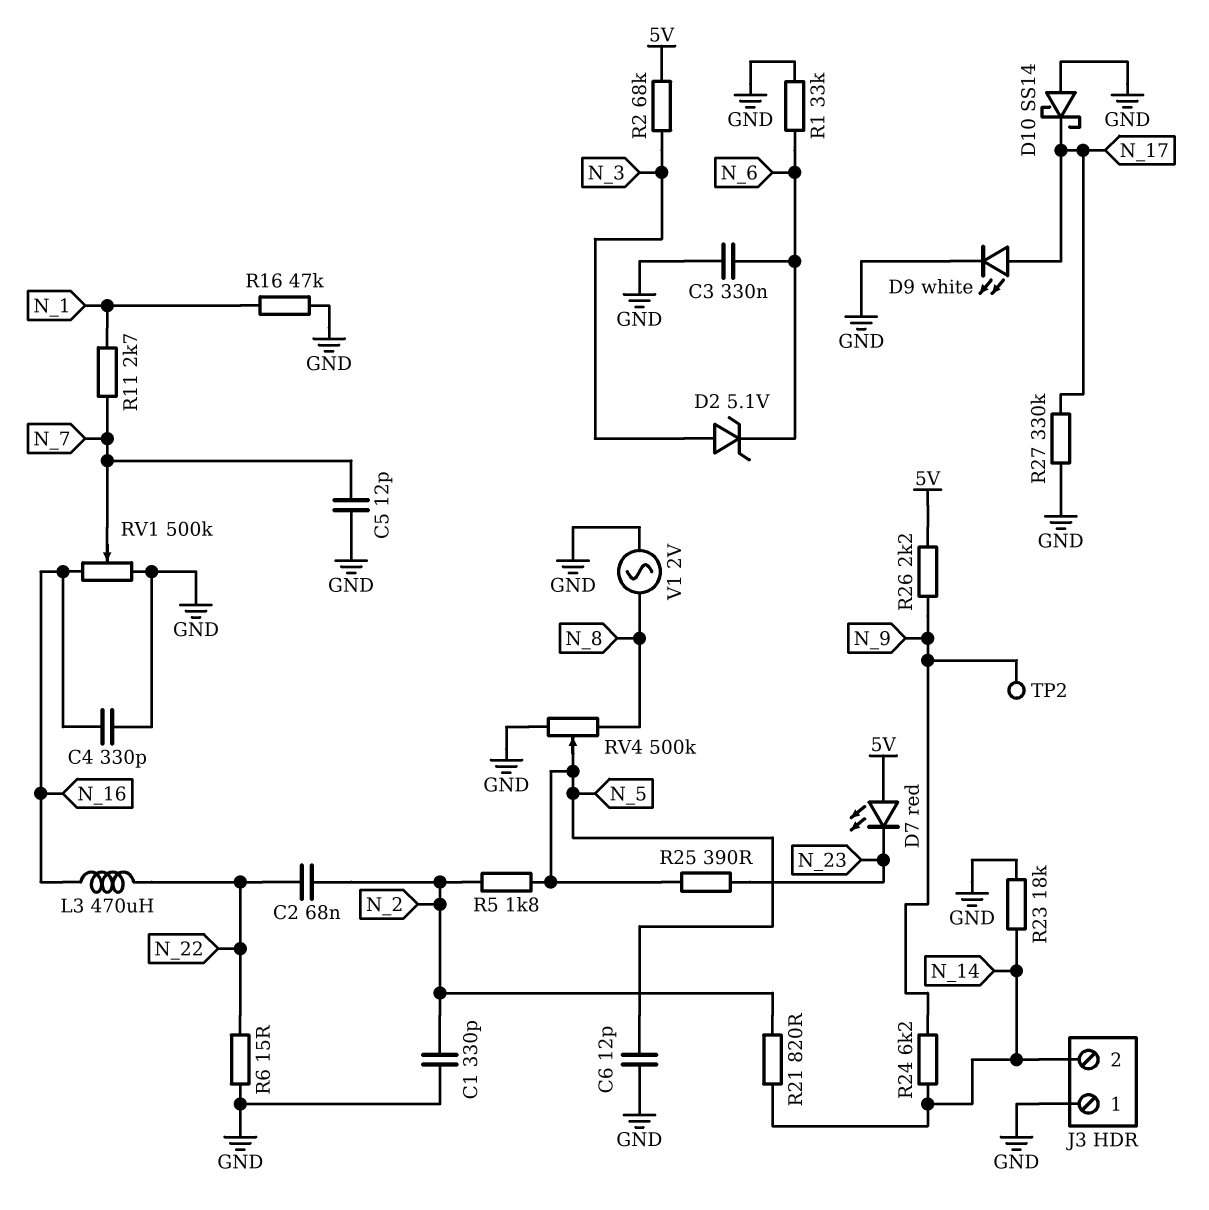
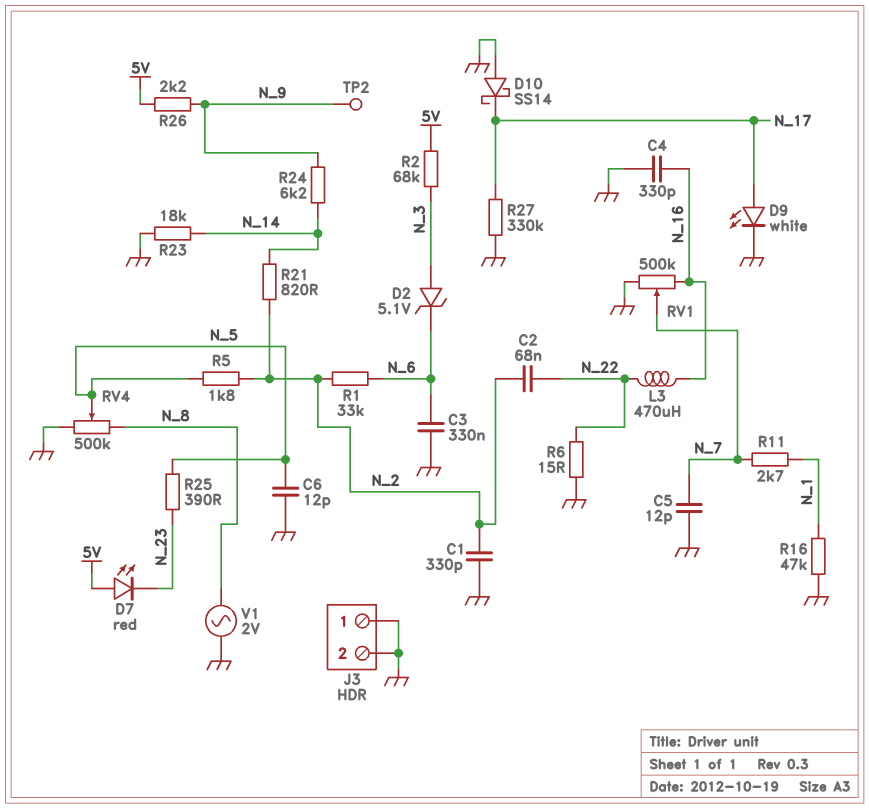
J3 pin 2: N_14 -> GND
R1: 33k (GND, N_6) -> 33k (N_2, N_6)

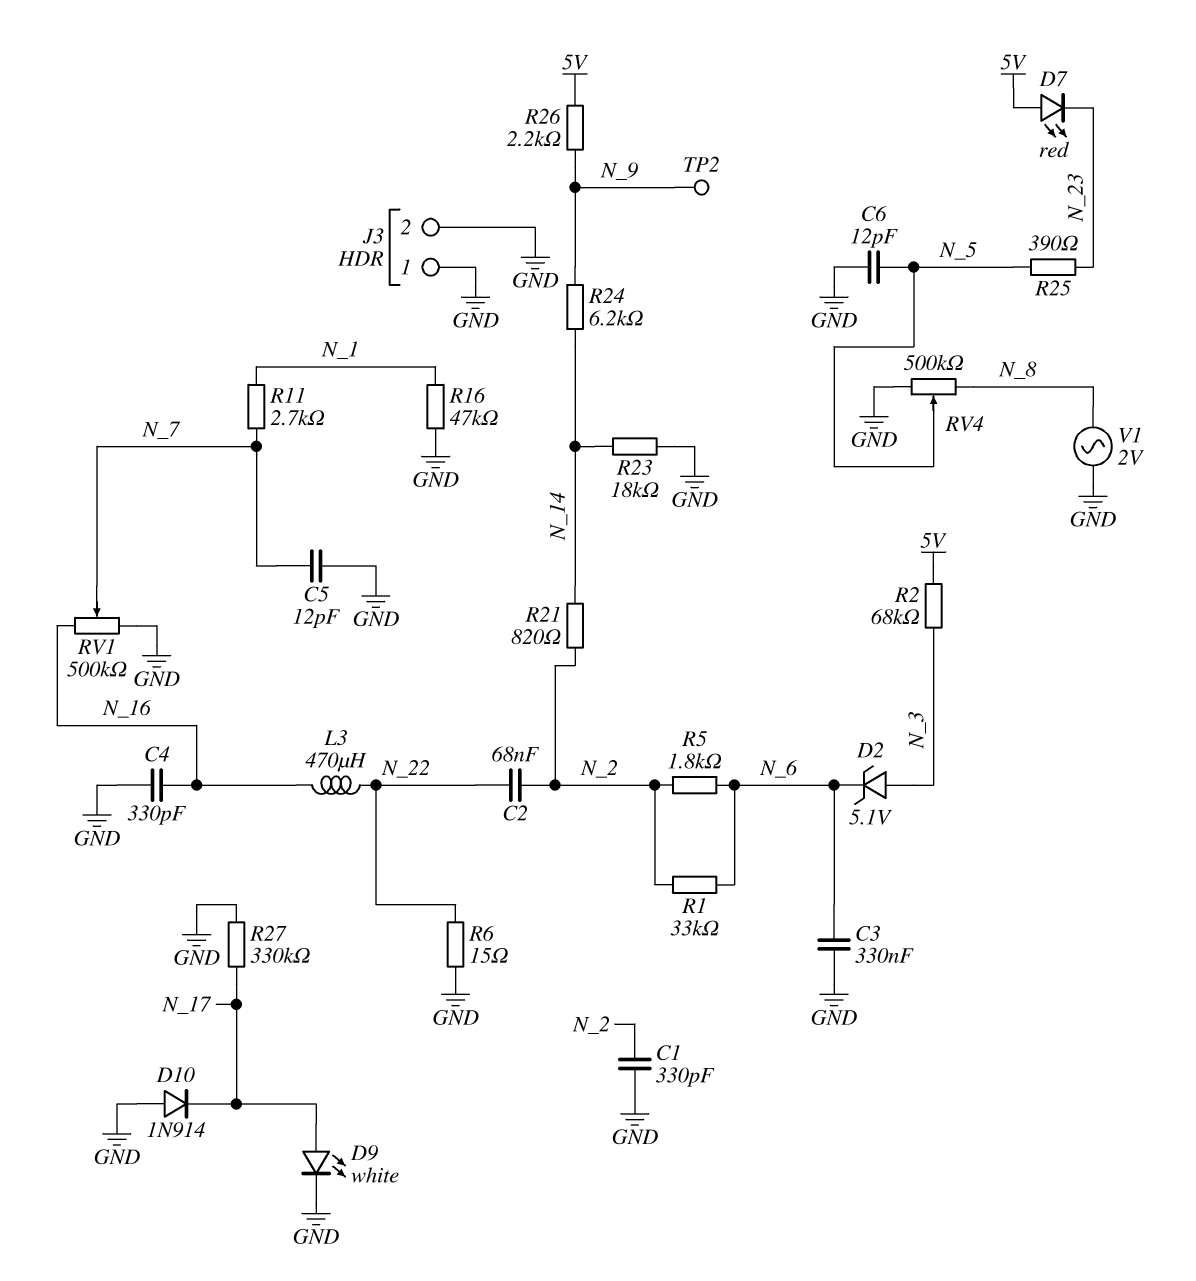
D10: schottky SS14 (A GND, K N_17) -> diode 1N914 (A GND, K N_17)
R5: 1.8k (N_2, N_5) -> 1.8k (N_2, N_6)

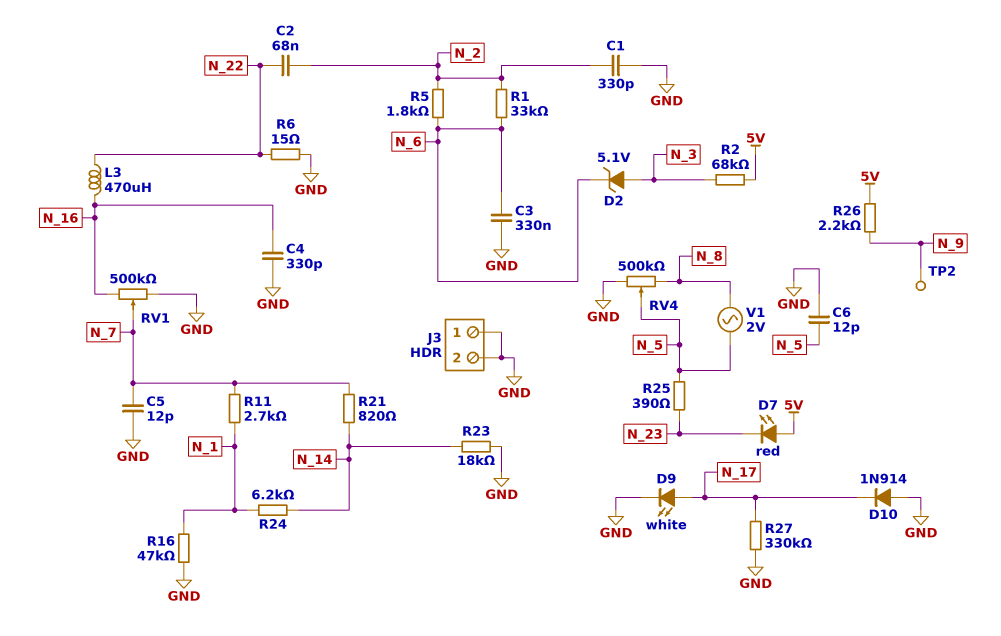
R21: 820 (N_2, N_14) -> 820 (N_7, N_14)
R24: 6.2k (N_9, N_14) -> 6.2k (N_1, N_14)
V1: AC 2V (GND, N_8) -> AC 2V (N_5, N_8)

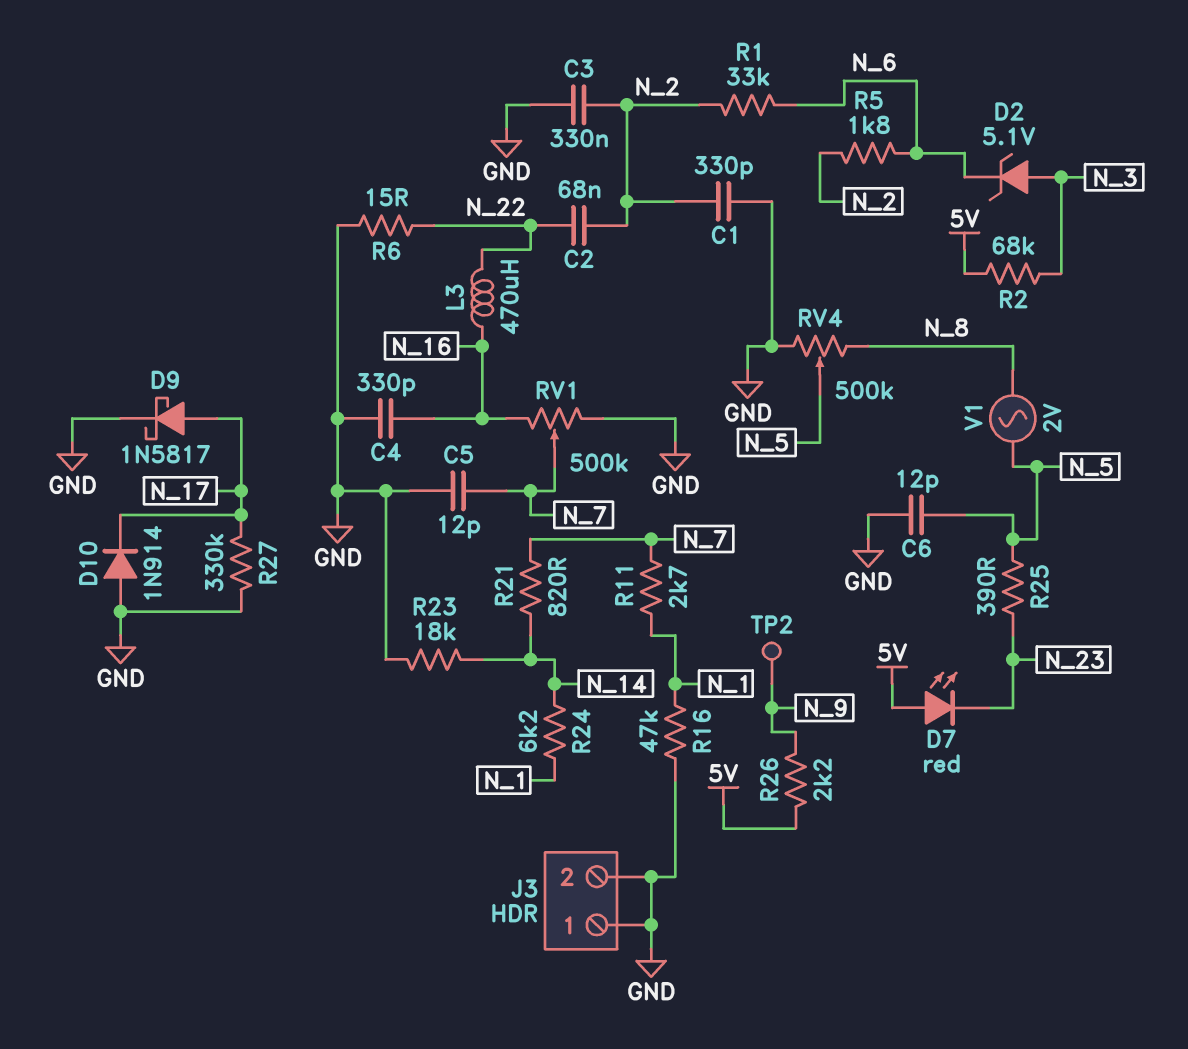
C3: 330nF (GND, N_6) -> 330nF (GND, N_2)
D9: LED white (A N_17, K GND) -> schottky 1N5817 (A N_17, K GND)

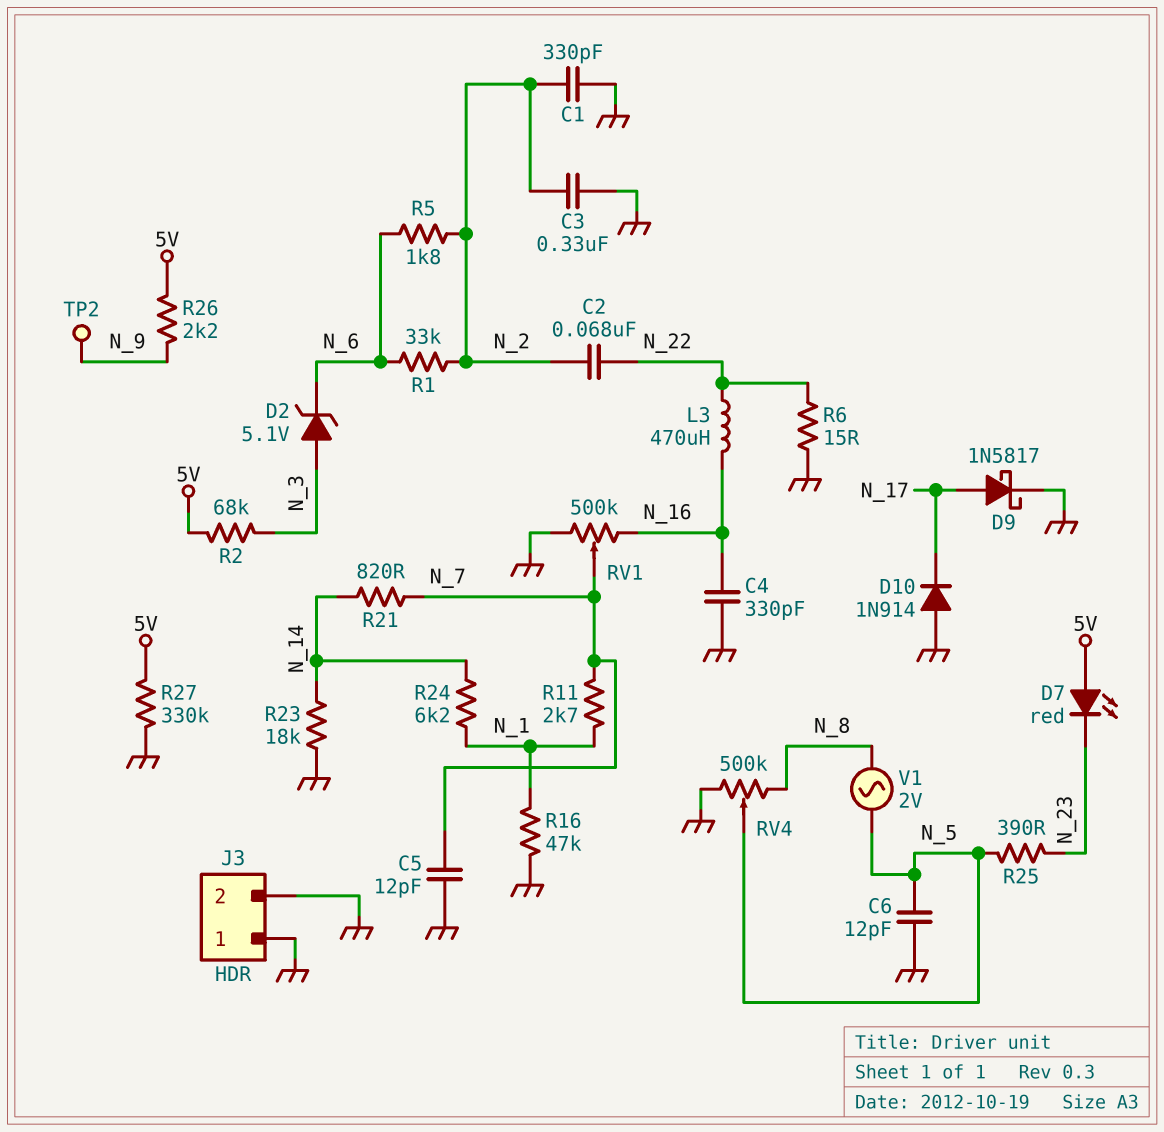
R27: 330k (GND, N_17) -> 330k (5V, GND)

